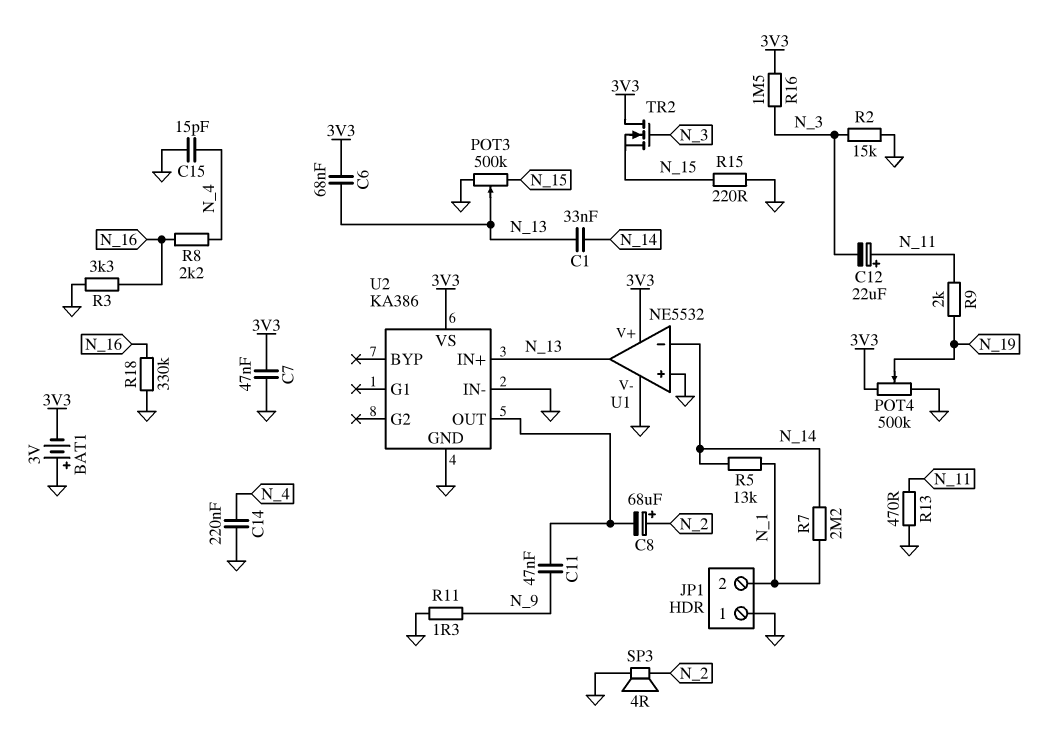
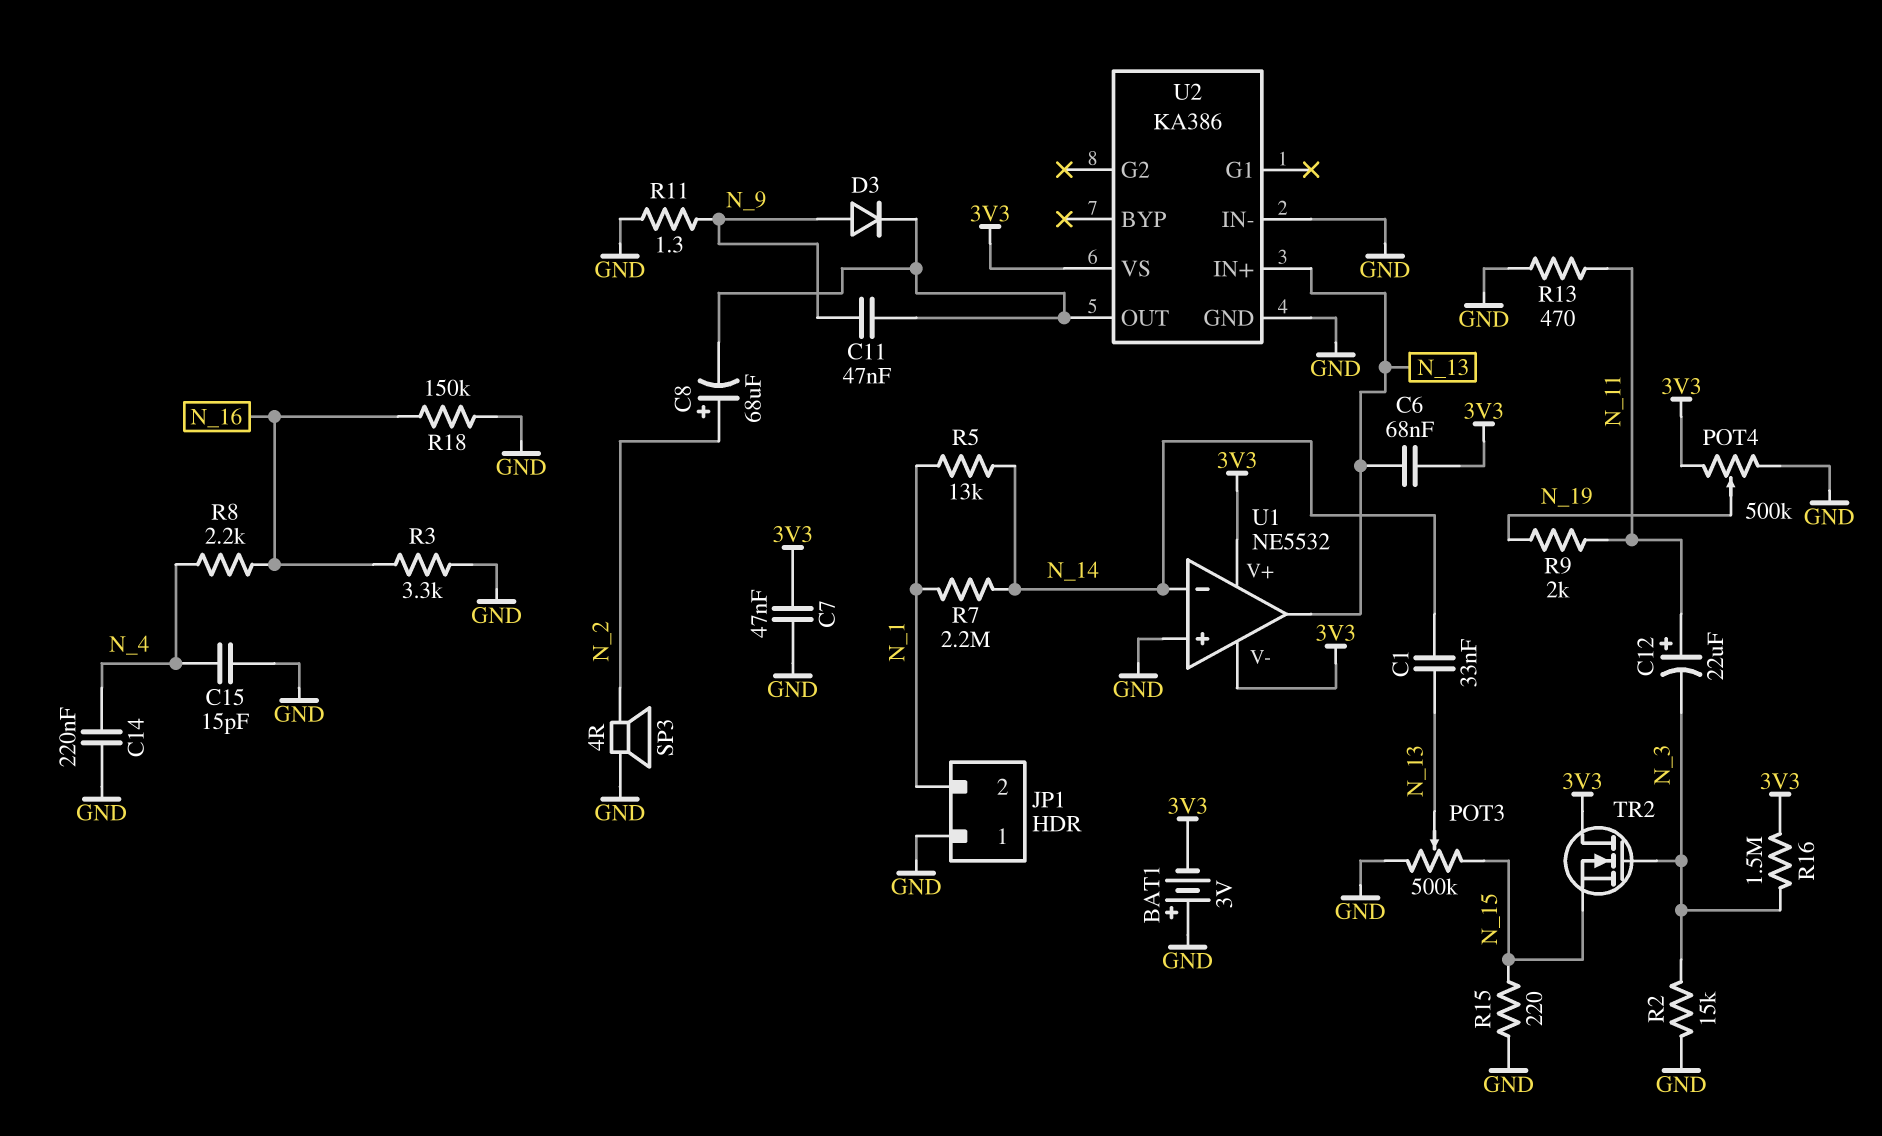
D3: none -> diode (A N_9, K U2/OUT)
R18: 330k (GND, N_16) -> 150k (GND, N_16)
U1 pin V-: GND -> 3V3

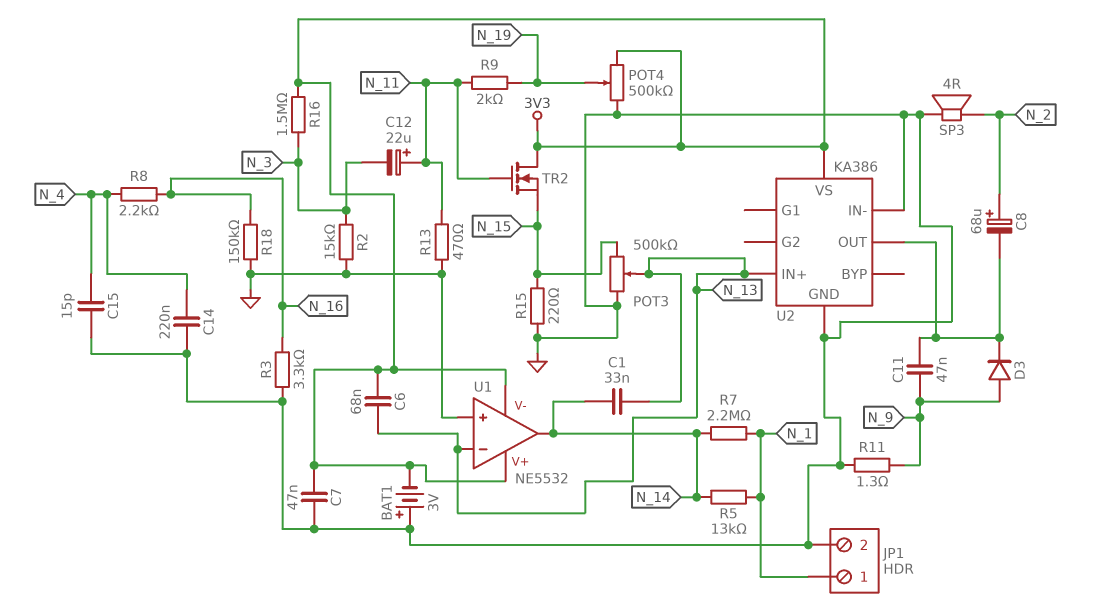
JP1 pin 1: GND -> N_1
JP1 pin 2: N_1 -> GND
TR2: NMOS (G N_3, D 3V3, S N_15) -> NMOS (G N_11, D 3V3, S N_15)
U1 pin in-: N_14 -> N_13
U1 pin out: N_13 -> N_14

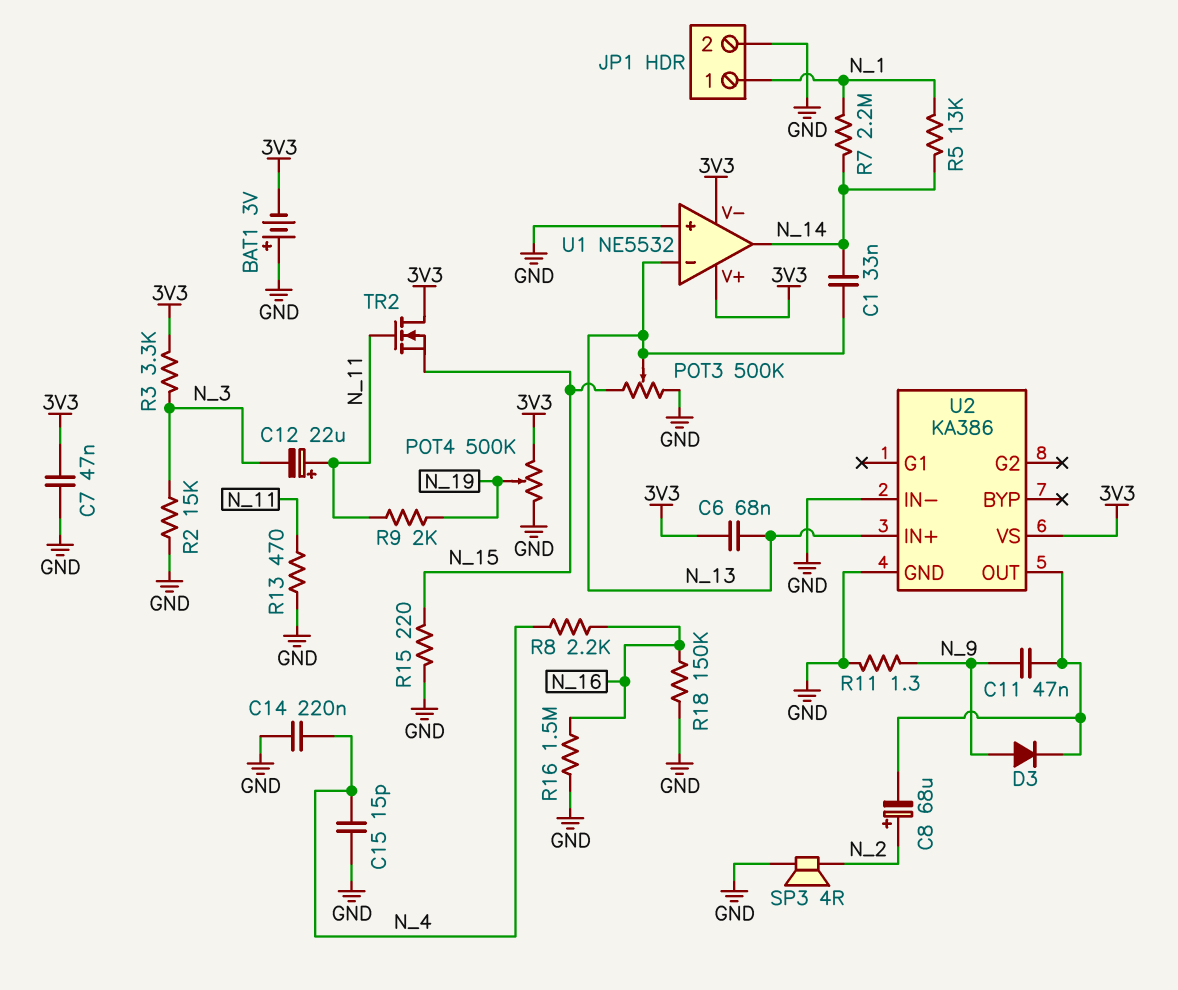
R3: 3.3k (GND, N_16) -> 3.3k (3V3, N_3)
R16: 1.5M (3V3, N_3) -> 1.5M (GND, N_16)

